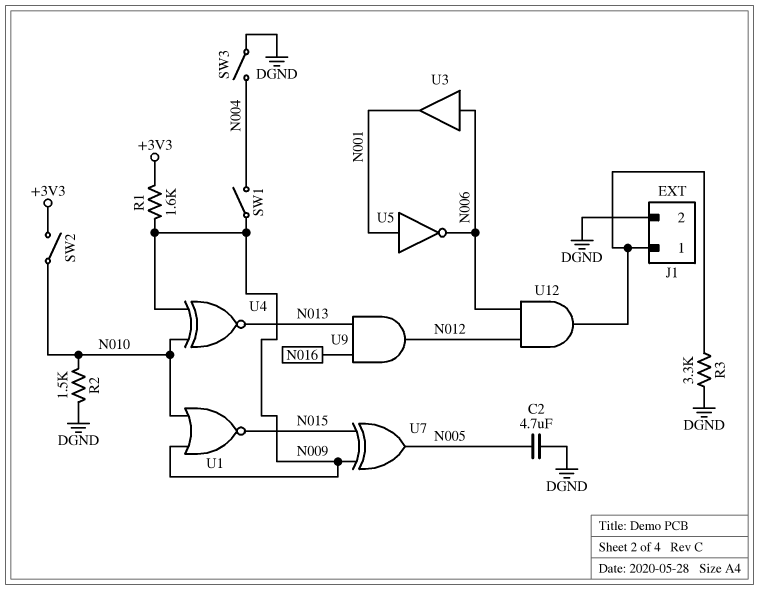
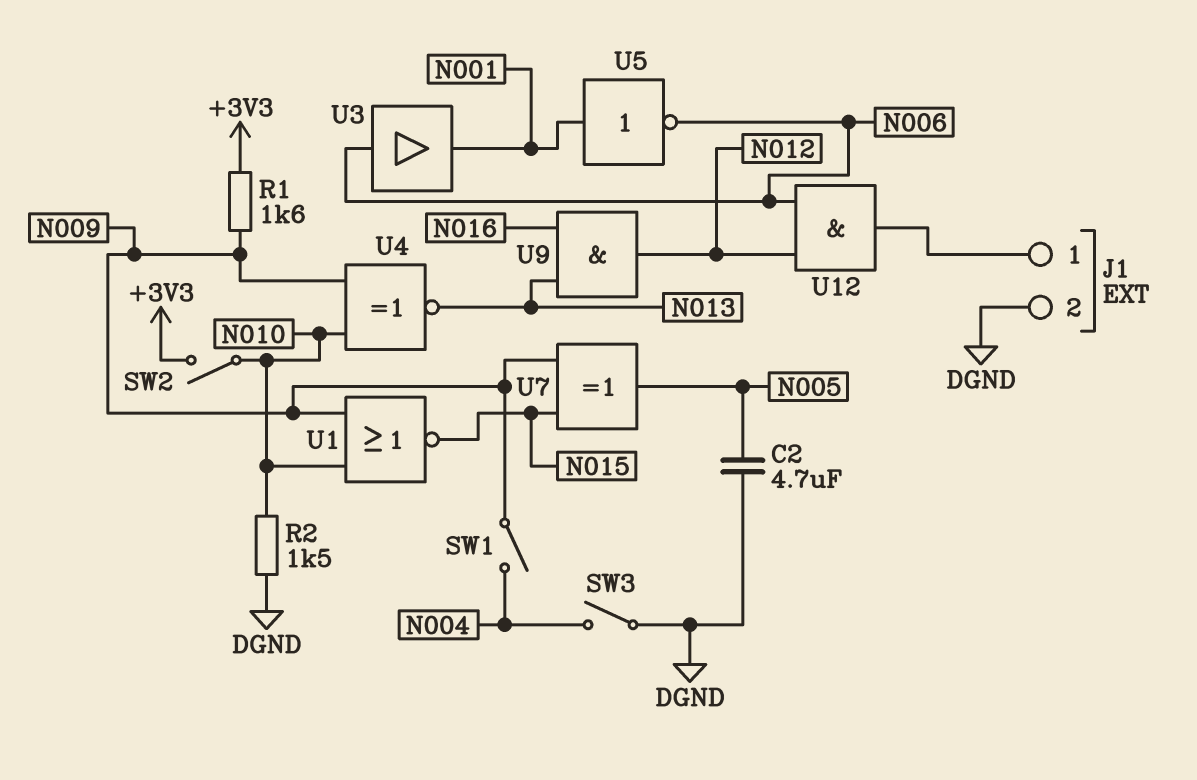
R3: 3.3k (DGND, J1/1) -> none

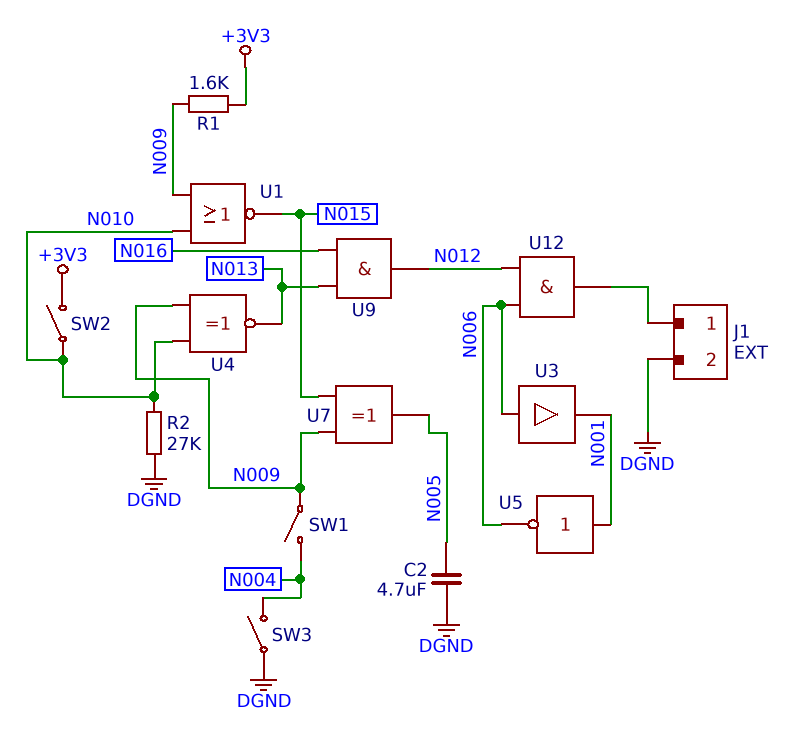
R2: 1.5k (DGND, N010) -> 27k (DGND, N010)

